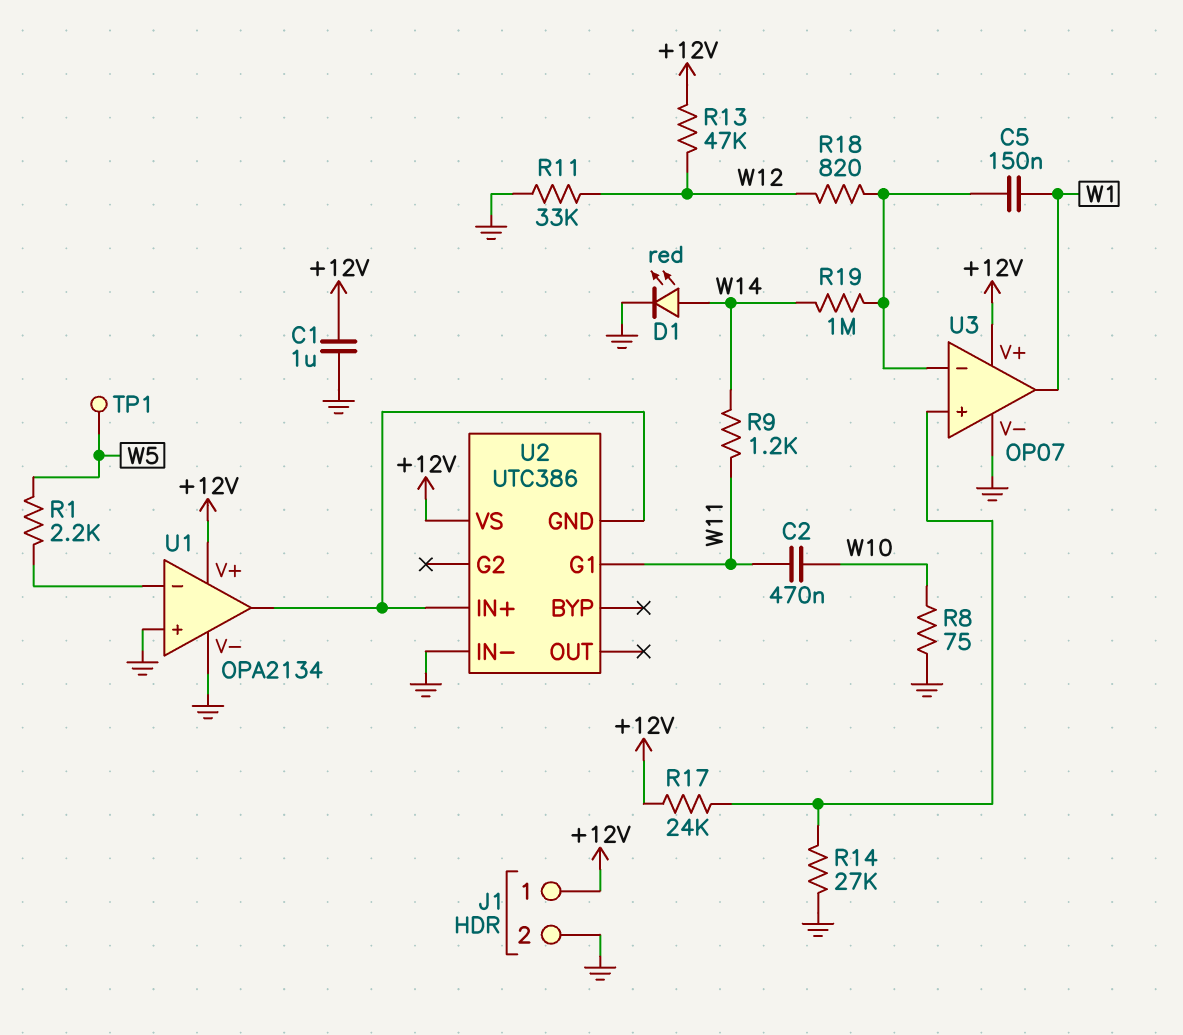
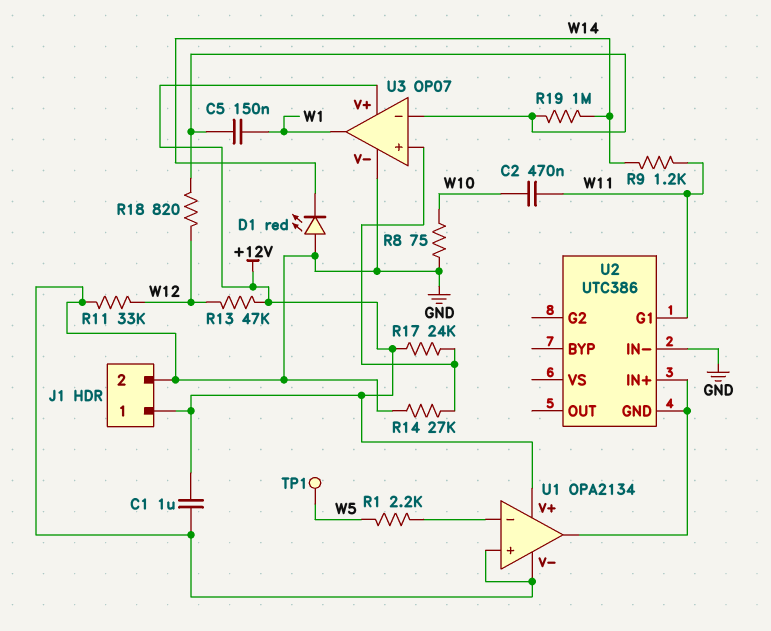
D1: LED red (A W14, K GND) -> LED red (A GND, K W14)
U2 pin VS: +12V -> none

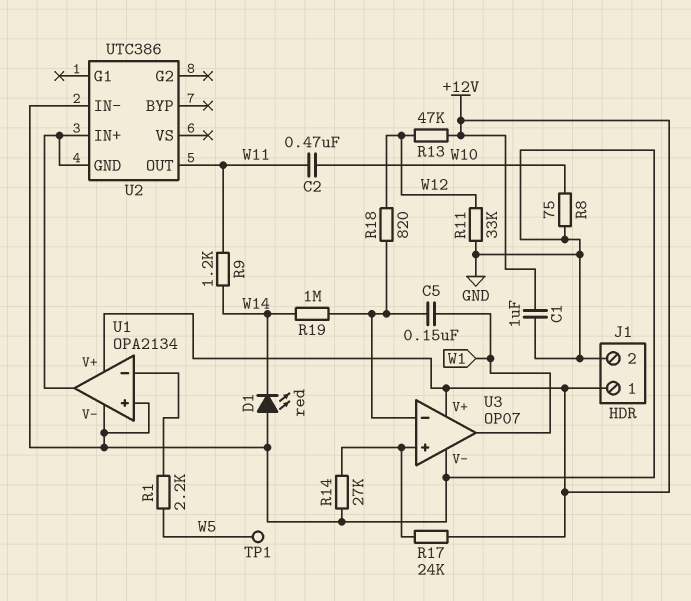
U2 pin G1: W11 -> none
U2 pin OUT: none -> W11

